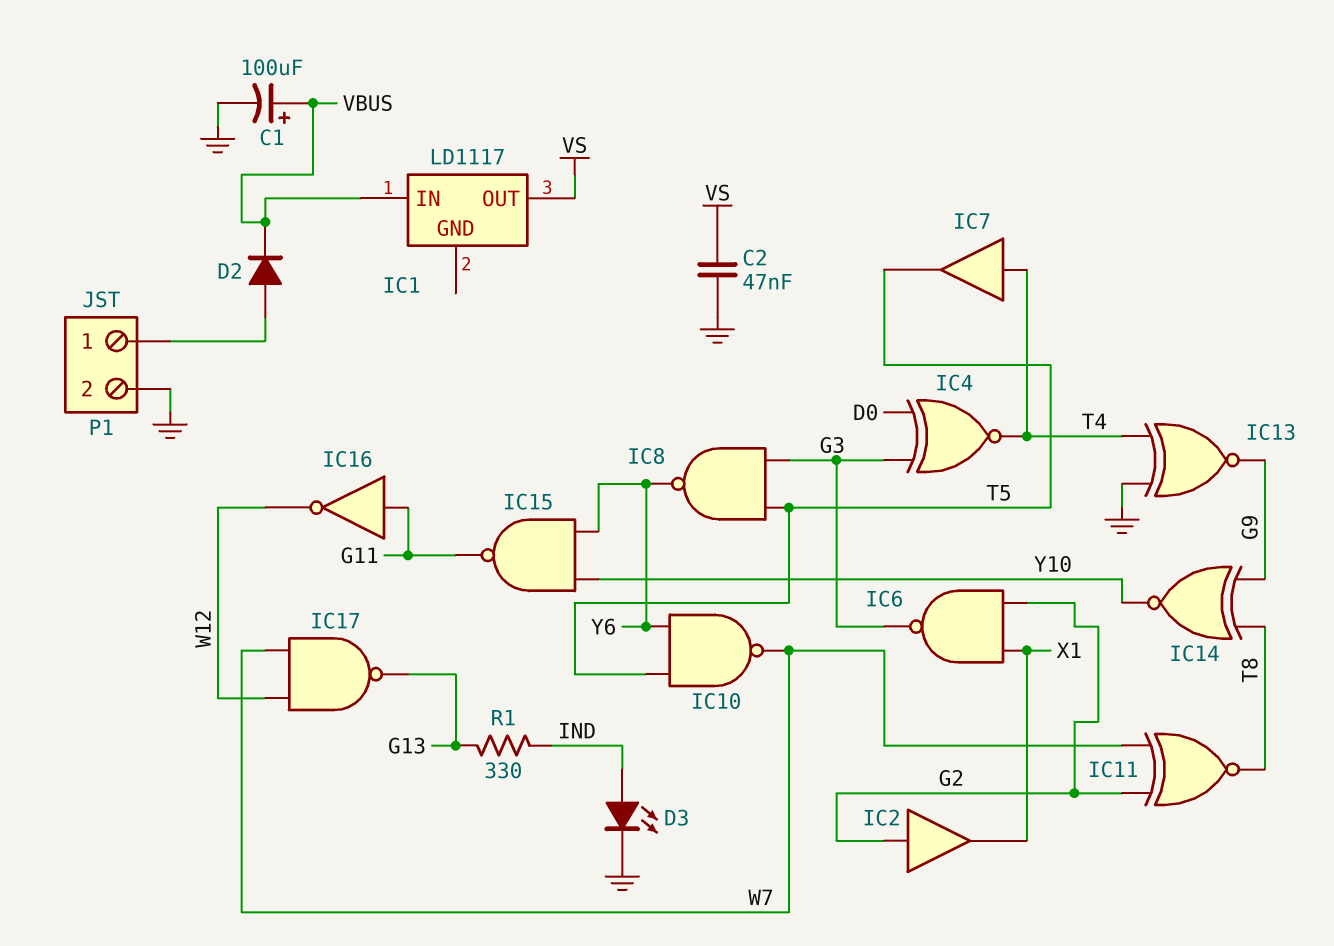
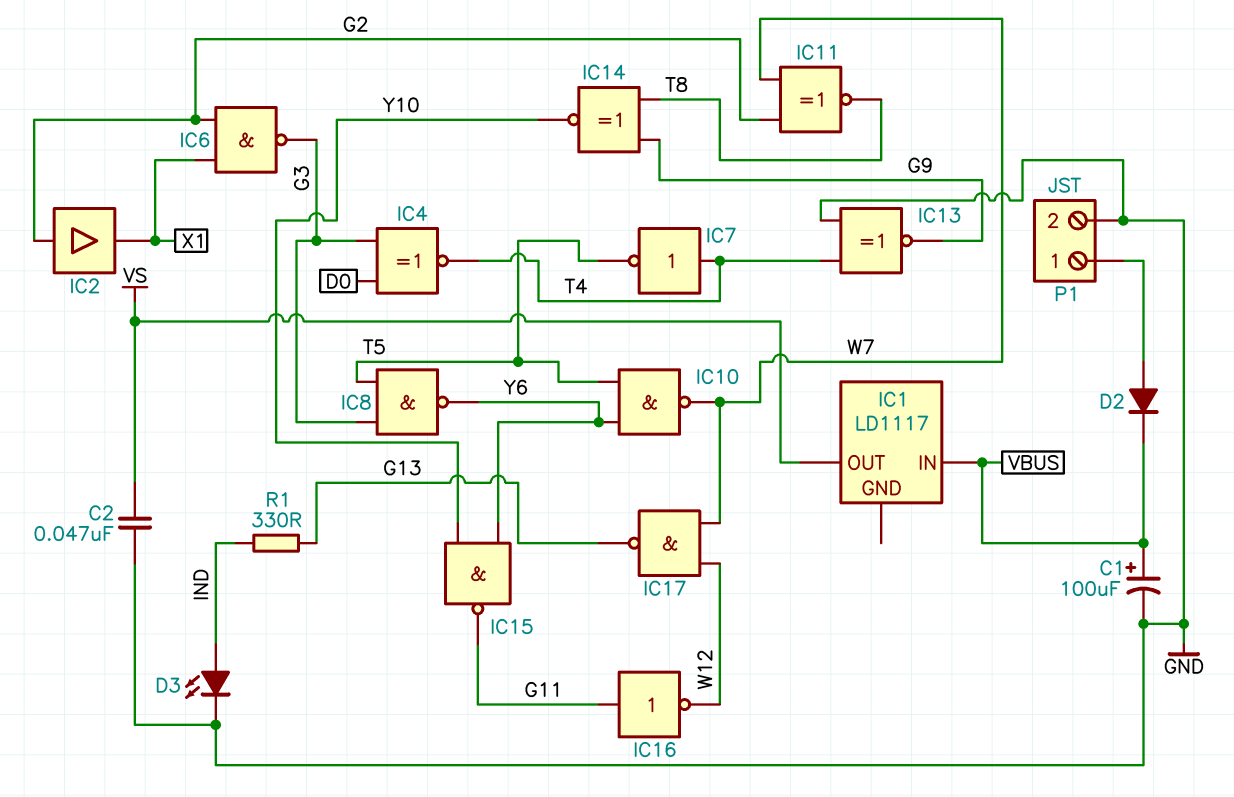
IC7: buffer (in T4, out T5) -> NOT (in T4, out T5)

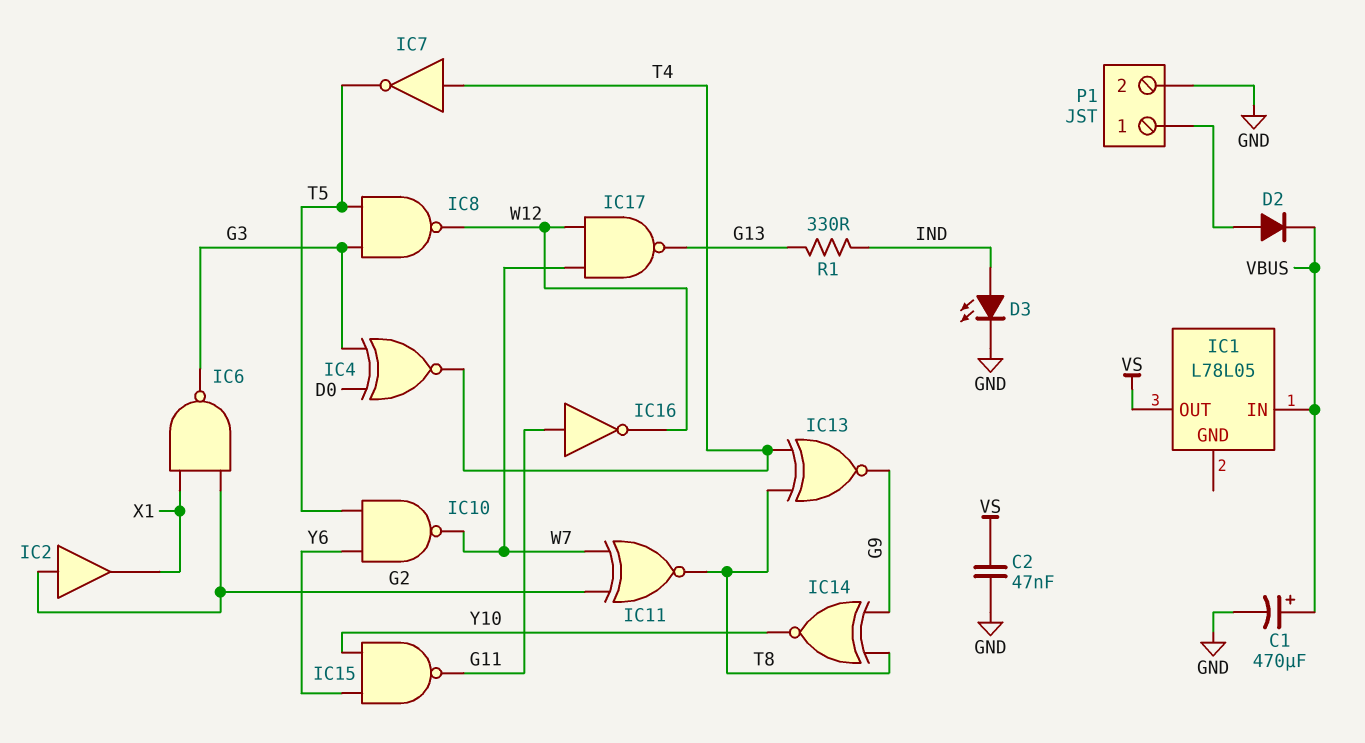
C1: 100uF (plus VBUS, minus GND) -> 470uF (plus VBUS, minus GND)
IC1: LD1117 -> L78L05
IC8: NAND (in G3, in T5, out Y6) -> NAND (in G3, in T5, out W12)
IC13: XNOR (in GND, in T4, out G9) -> XNOR (in T4, in T8, out G9)

